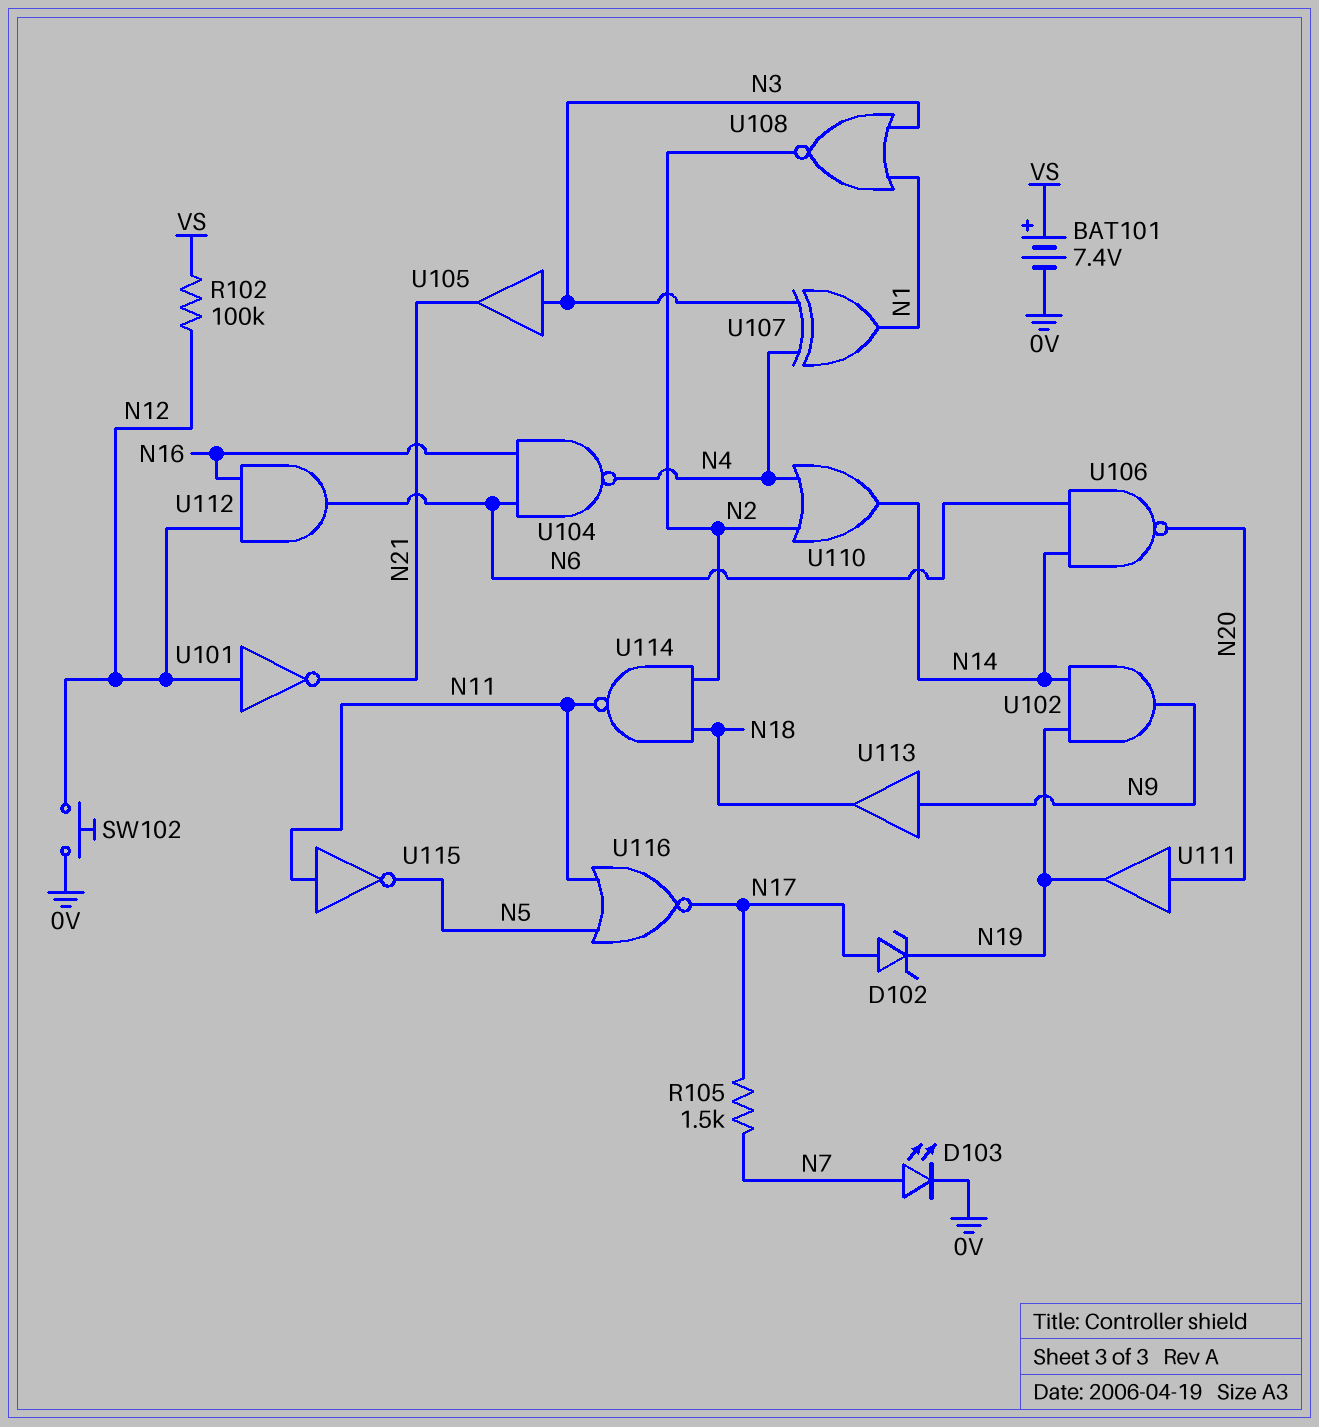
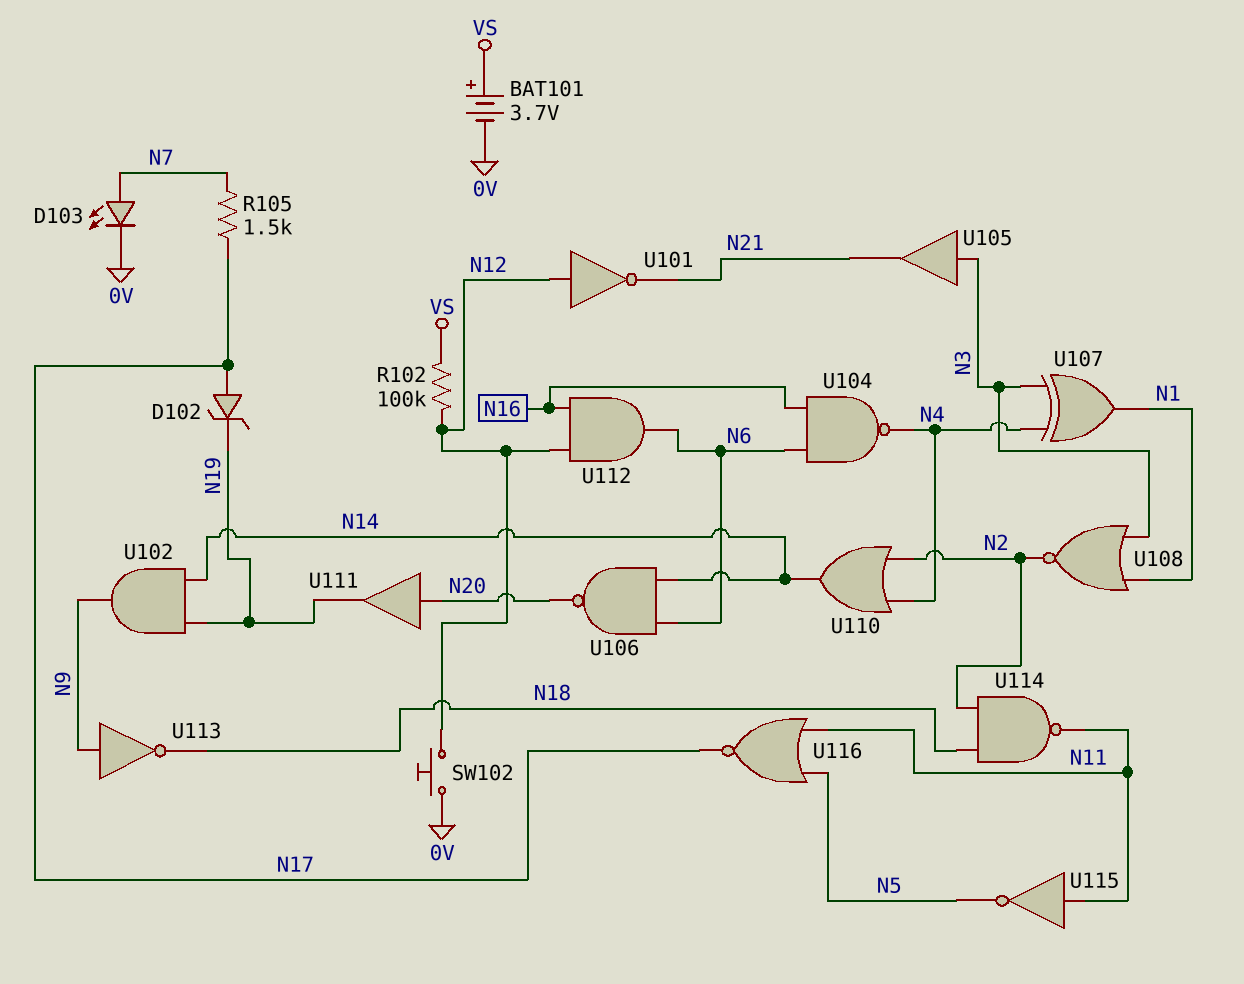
BAT101: 7.4V (plus VS, minus 0V) -> 3.7V (plus VS, minus 0V)
U113: buffer (in N9, out N18) -> NOT (in N9, out N18)

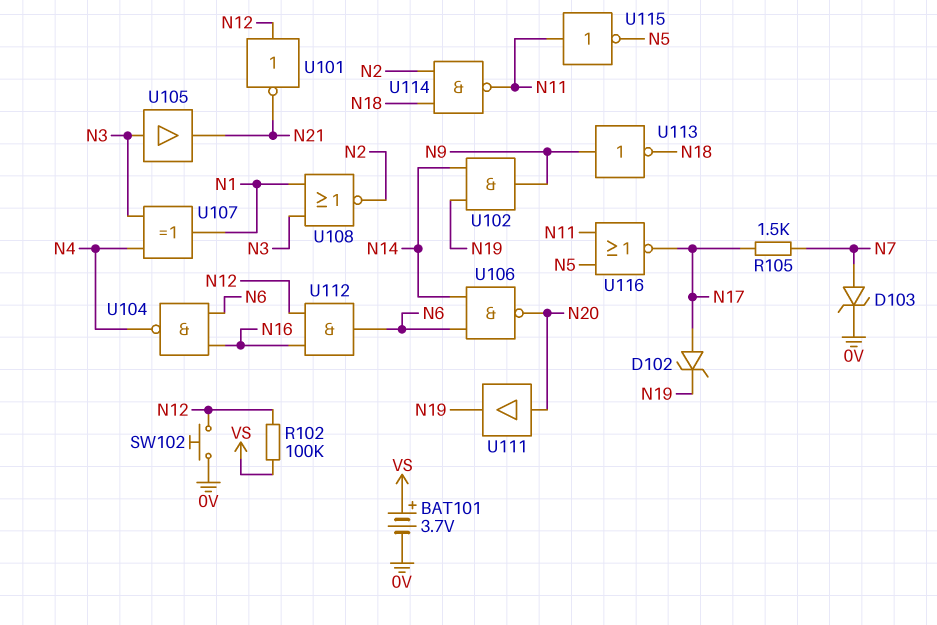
D103: LED (A N7, K 0V) -> zener (A N7, K 0V)
U110: OR (in N2, in N4, out N14) -> none

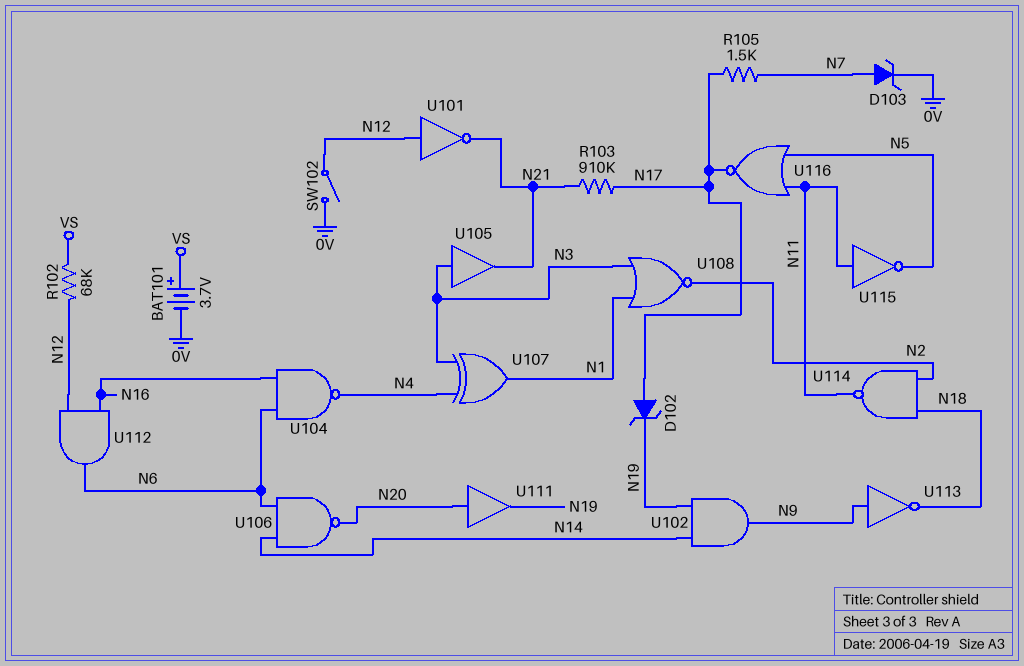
R102: 100k (N12, VS) -> 68k (N12, VS)
R103: none -> 910k (N17, N21)
SW102: button (0V, N12) -> switch (0V, N12)

